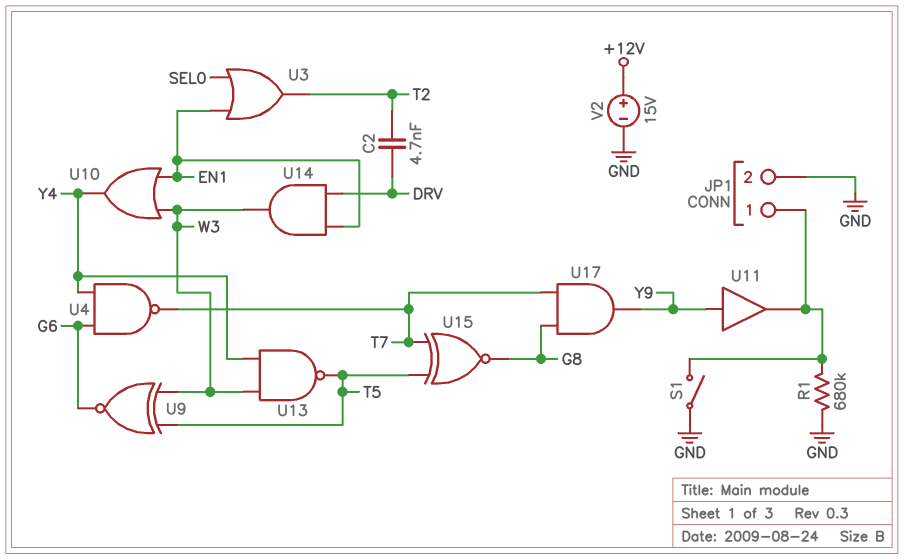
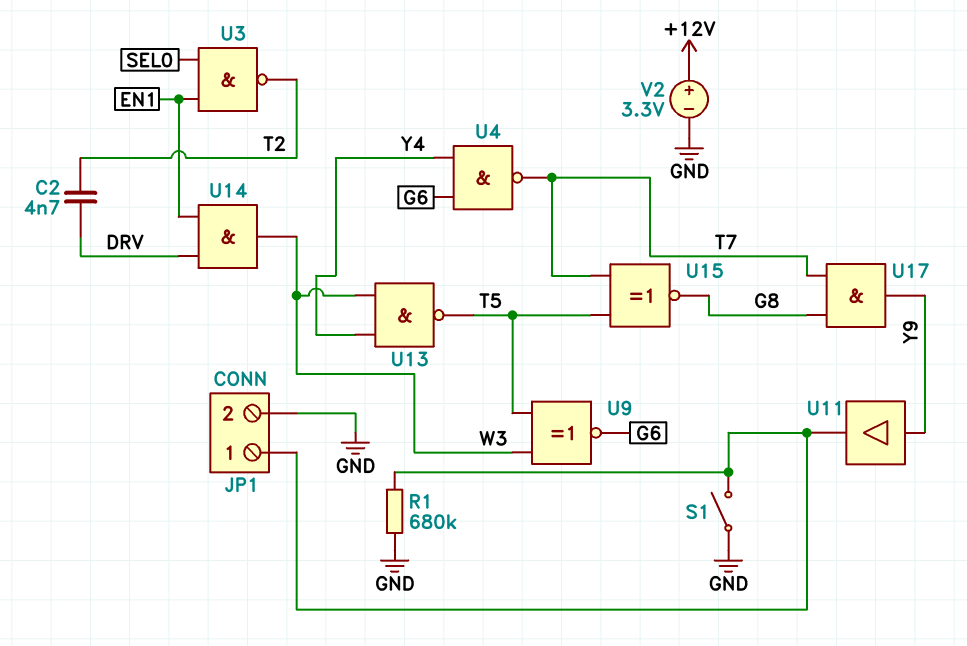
U3: OR (in EN1, in SEL0, out T2) -> NAND (in EN1, in SEL0, out T2)
U10: OR (in EN1, in W3, out Y4) -> none
V2: 15V (plus +12V, minus GND) -> 3.3V (plus +12V, minus GND)

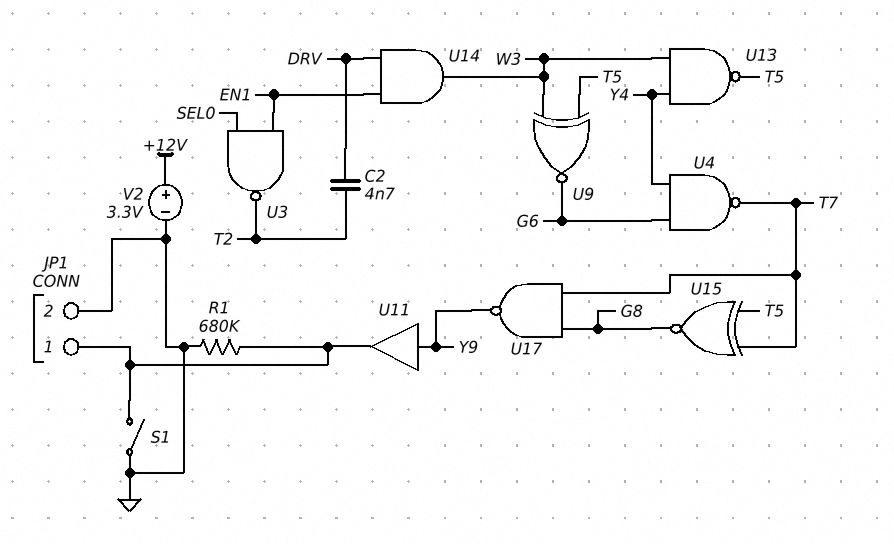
U17: AND (in G8, in T7, out Y9) -> NAND (in G8, in T7, out Y9)

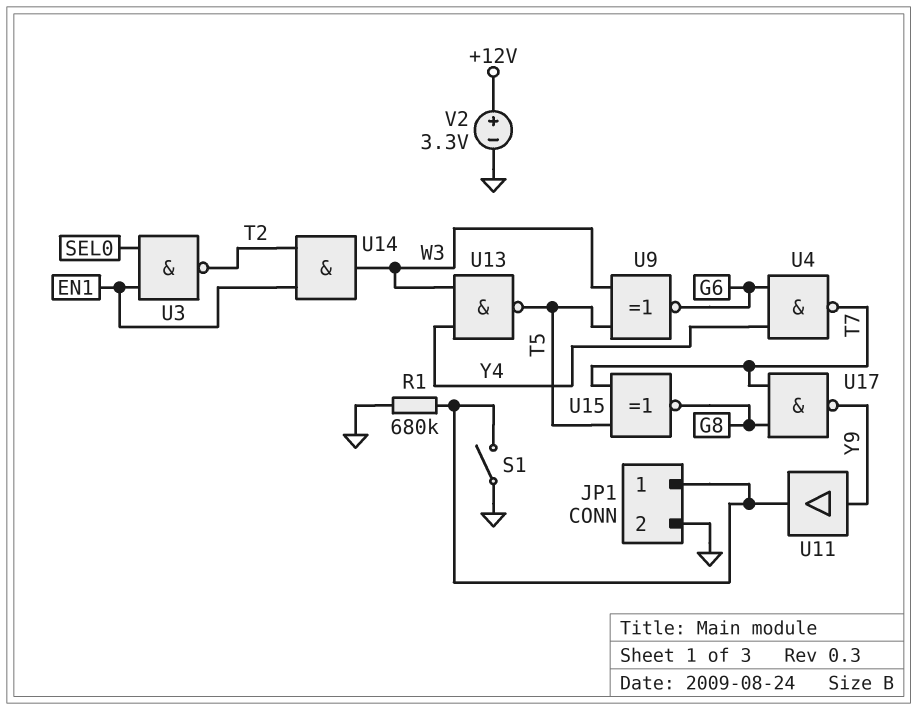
C2: 4.7nF (DRV, T2) -> none
U14: AND (in DRV, in EN1, out W3) -> AND (in EN1, in T2, out W3)

